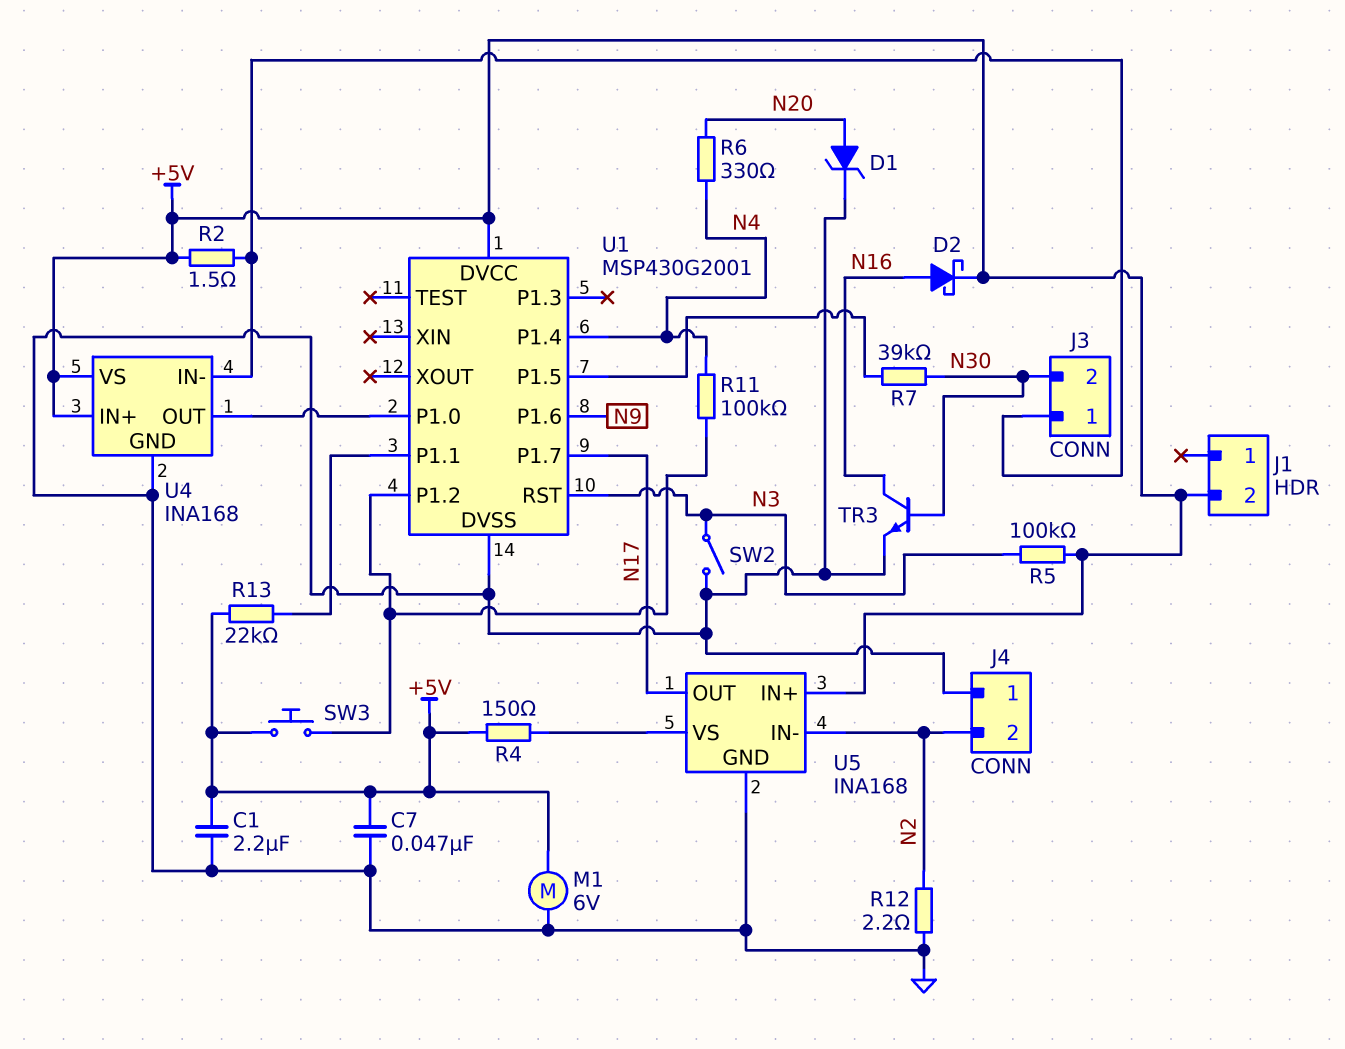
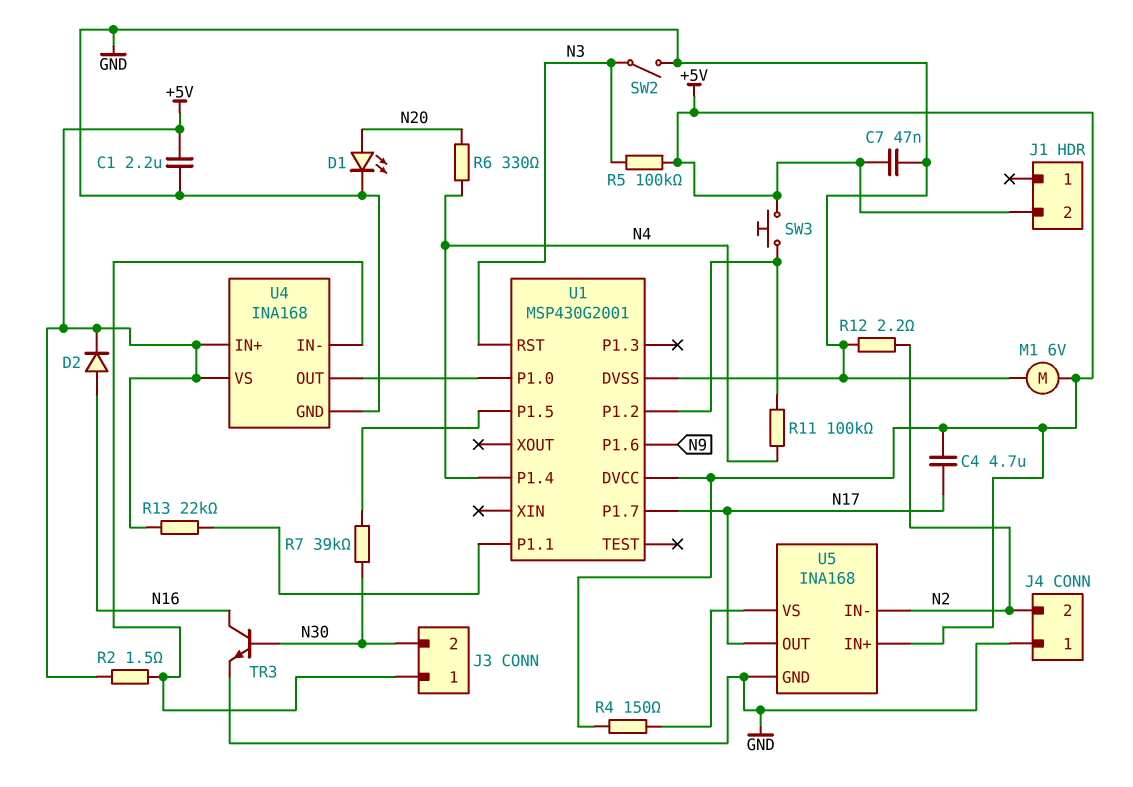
C4: none -> 4.7uF (+5V, N17)
D1: zener (A N20, K GND) -> LED (A N20, K GND)
D2: schottky (A N16, K +5V) -> diode (A N16, K +5V)

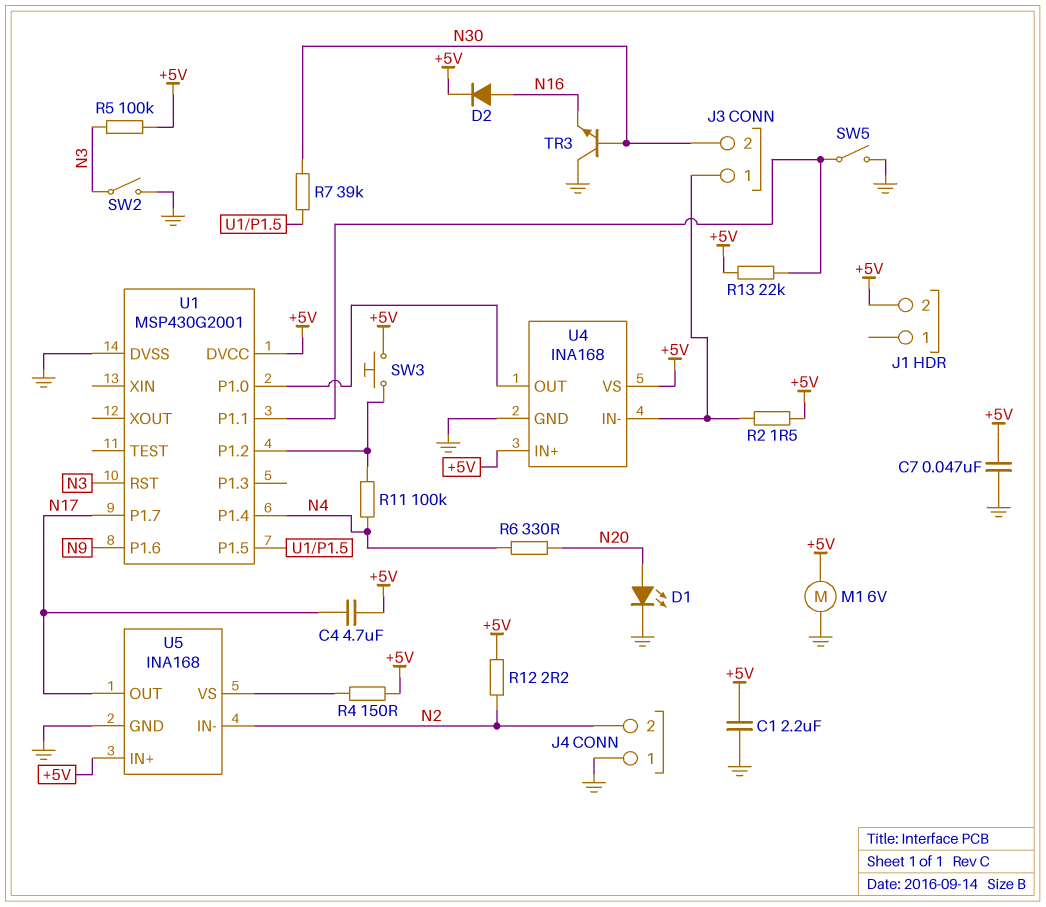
R12: 2.2 (GND, N2) -> 2.2 (+5V, N2)
SW5: none -> switch (GND, U1/P1.1)
TR3: NPN (B N30, C N16, E GND) -> NPN (B N30, C GND, E N16)

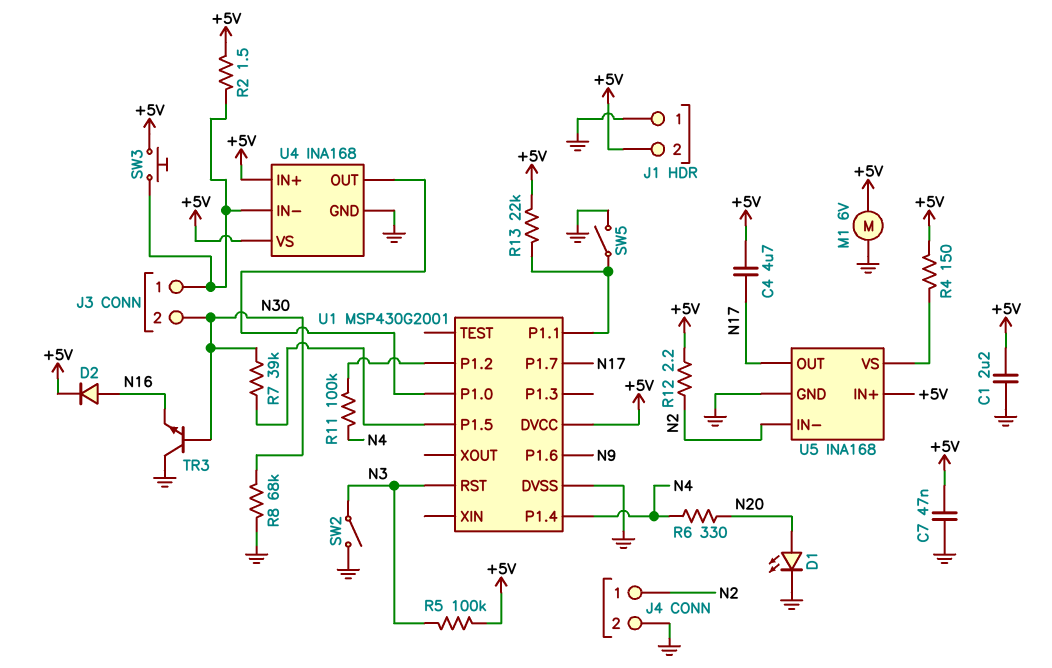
J1 pin 1: none -> GND
J4 pin 1: GND -> N2
J4 pin 2: N2 -> GND
R8: none -> 68k (GND, N30)
SW3: button (+5V, U1/P1.2) -> button (+5V, J3/1)

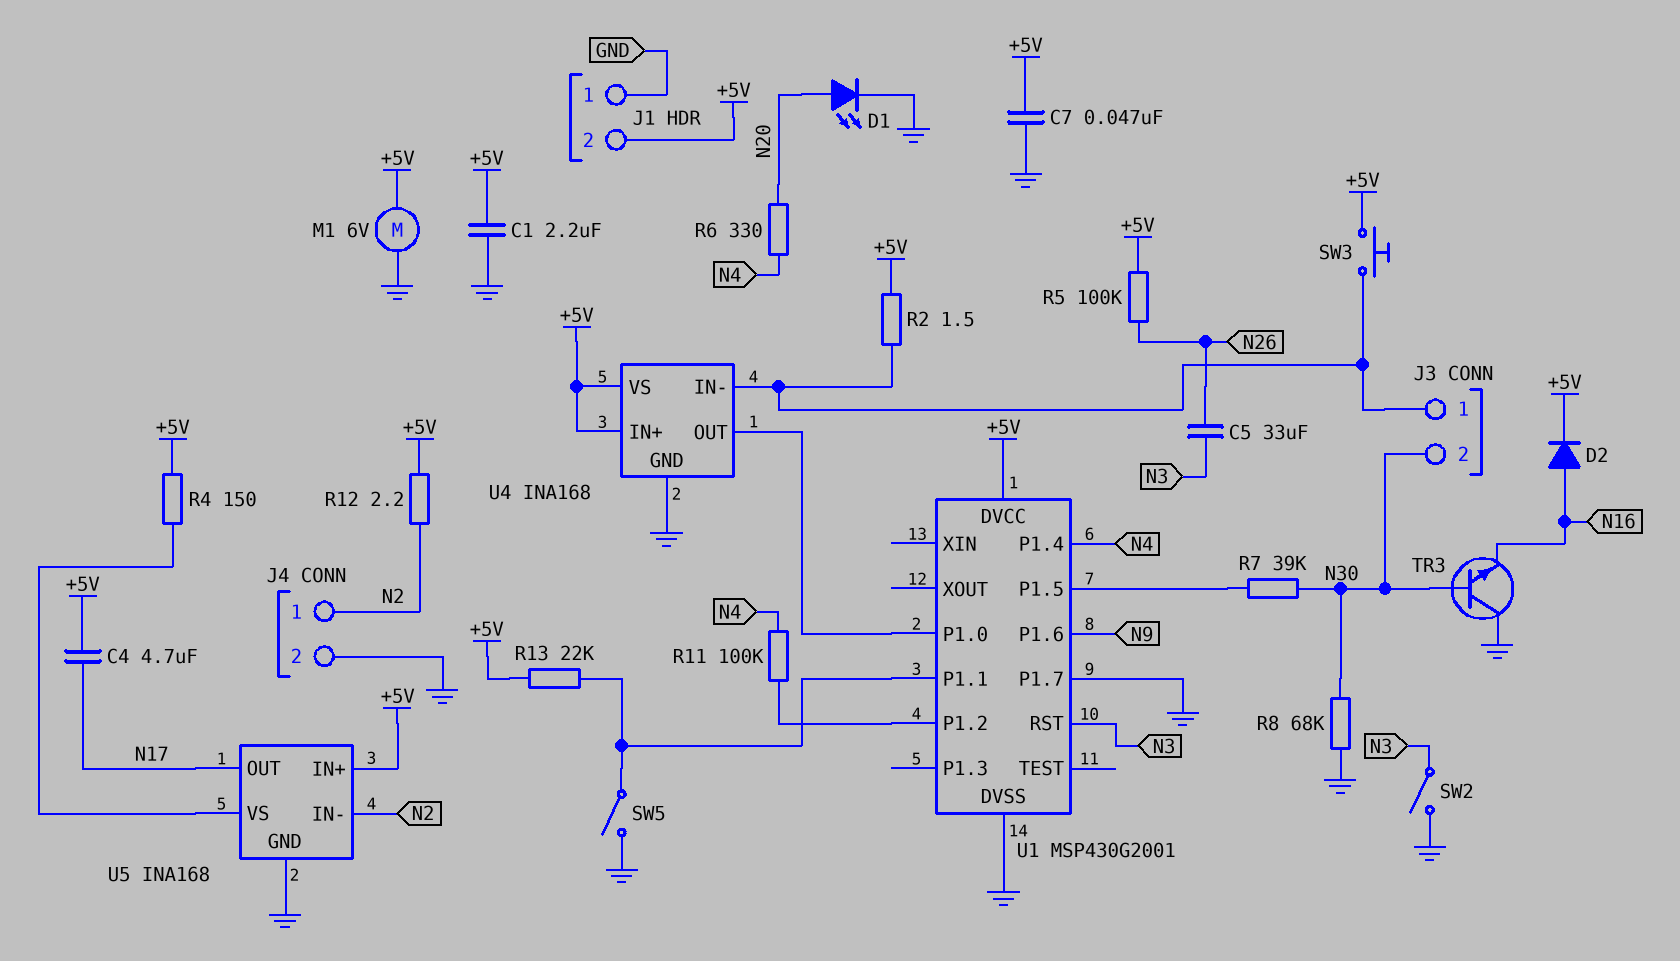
C5: none -> 33uF (N3, N26)
R5: 100k (+5V, N3) -> 100k (+5V, N26)
U1 pin P1.7: N17 -> GND

